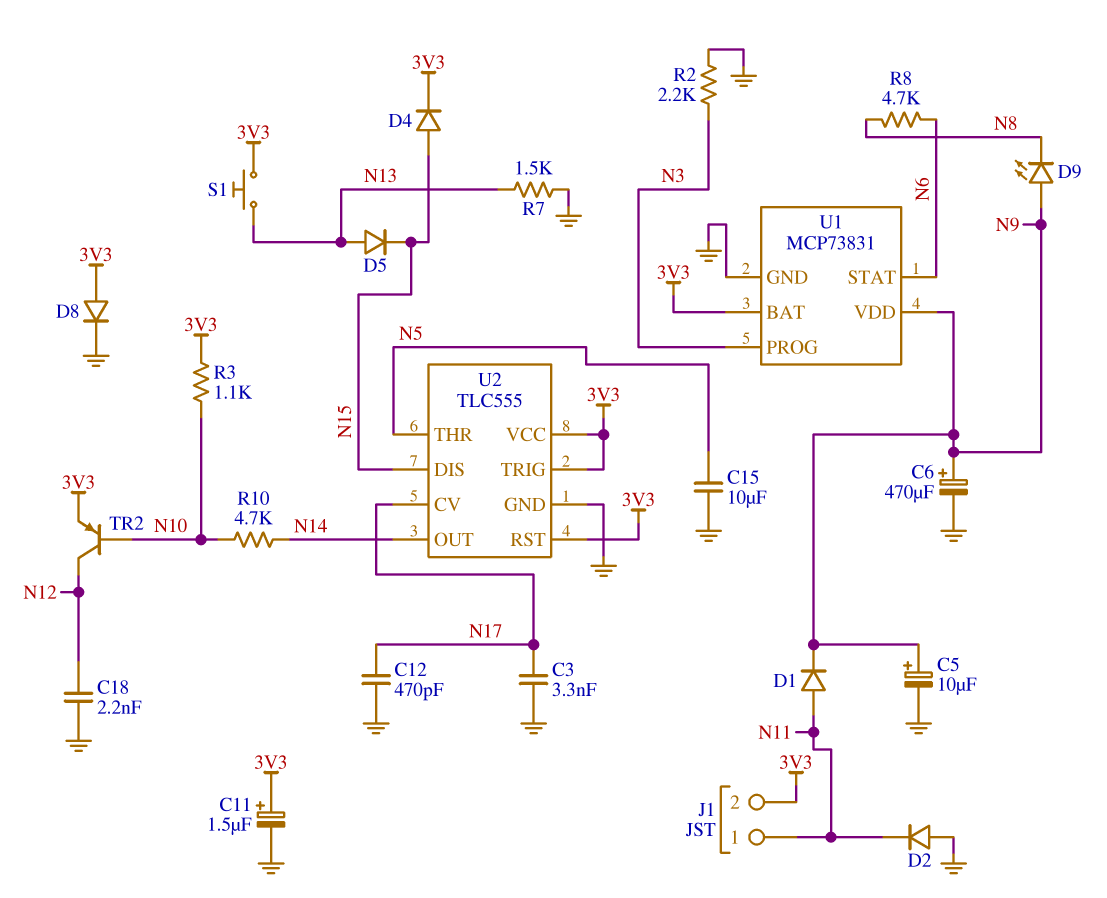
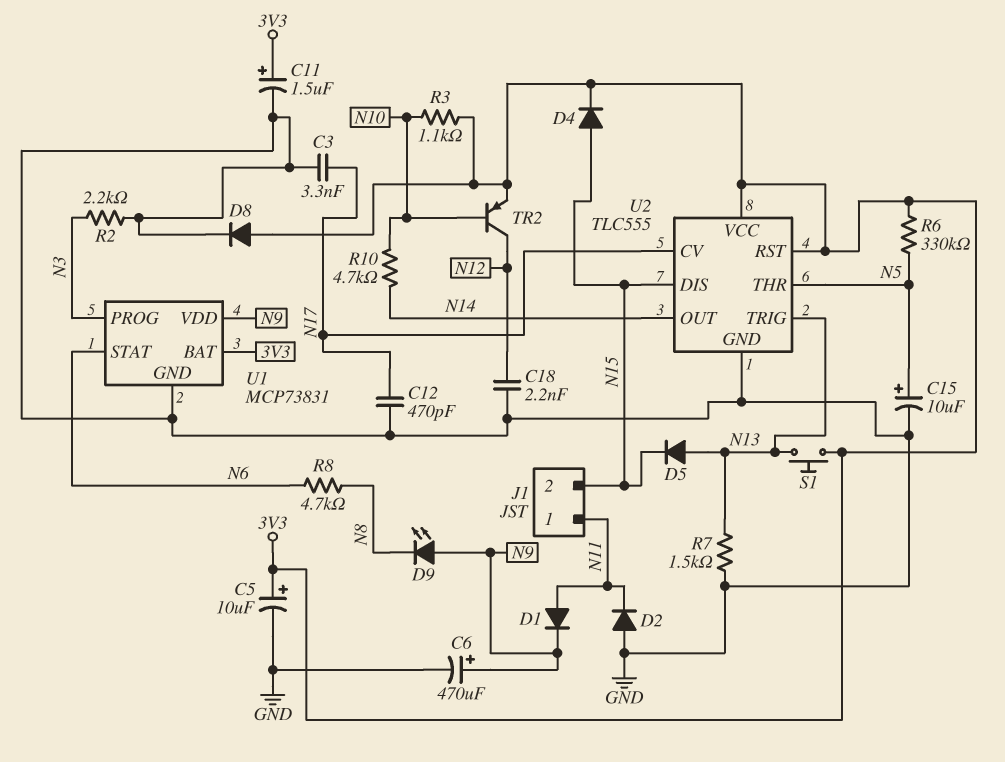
C5: 10uF (plus N9, minus GND) -> 10uF (plus 3V3, minus GND)
C15: 10uF (GND, N5) -> 10uF (plus N5, minus GND)
J1 pin 2: 3V3 -> N15
R6: none -> 330k (3V3, N5)
U2 pin TRIG: 3V3 -> N13

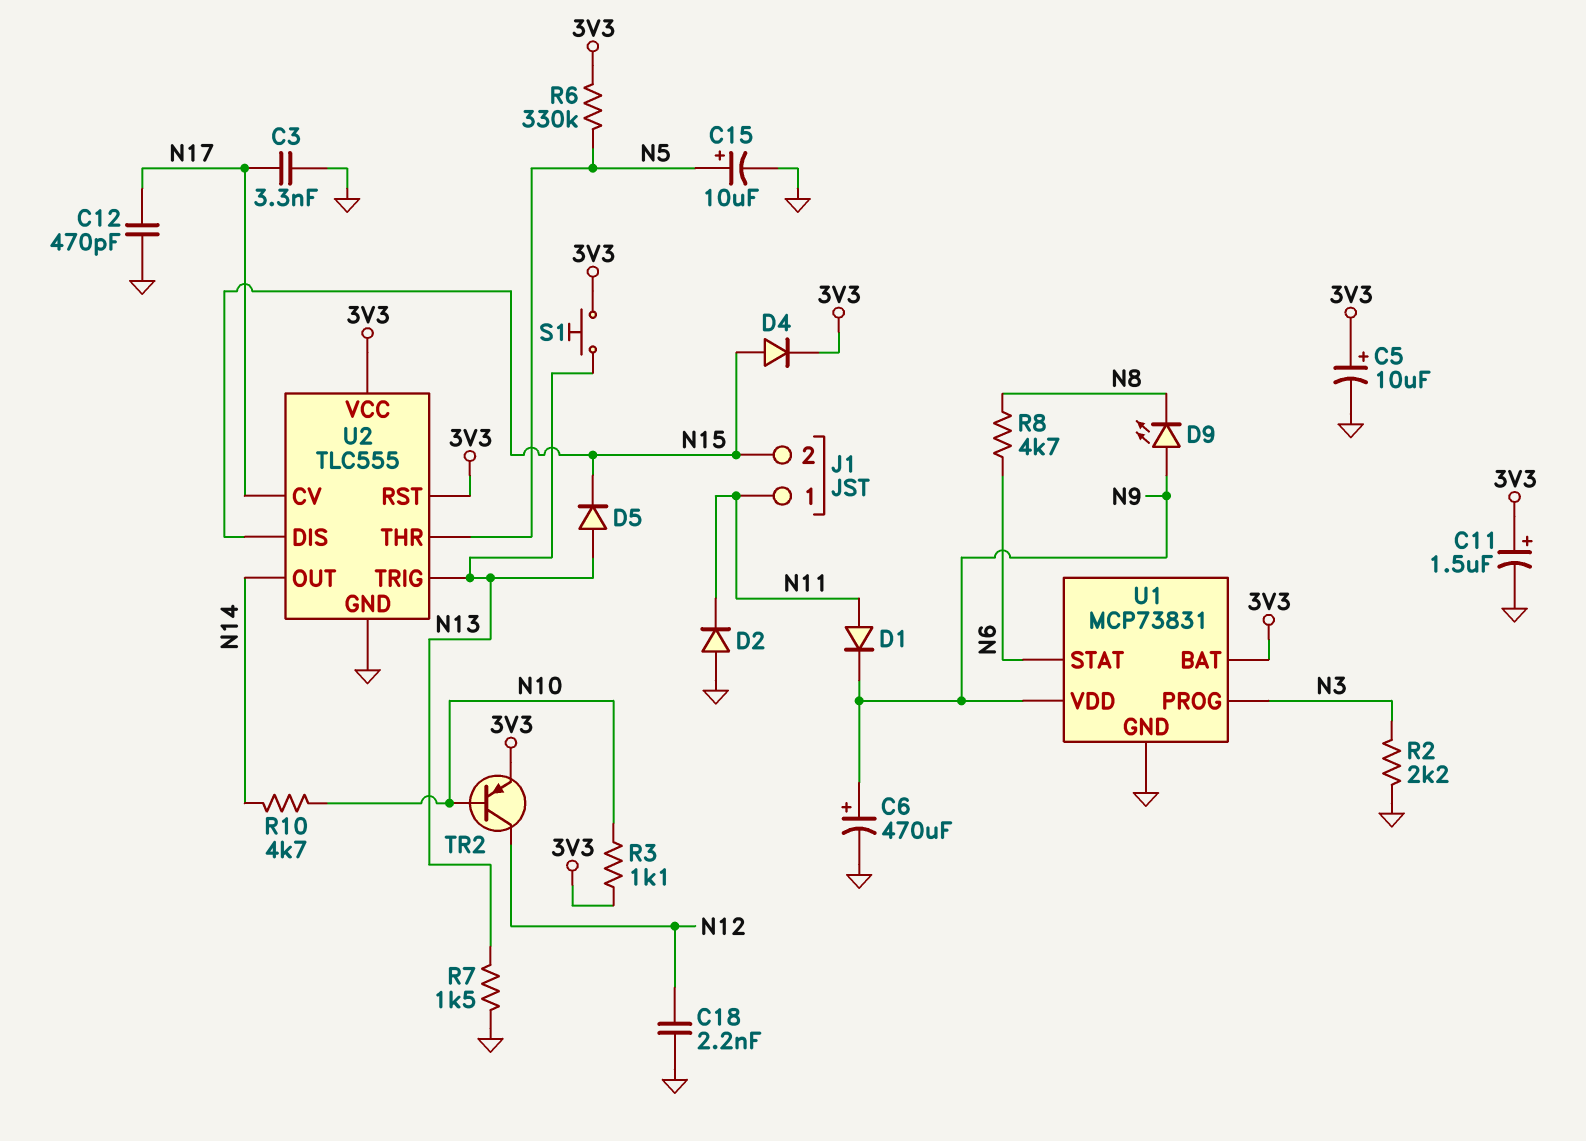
D8: diode (A 3V3, K GND) -> none

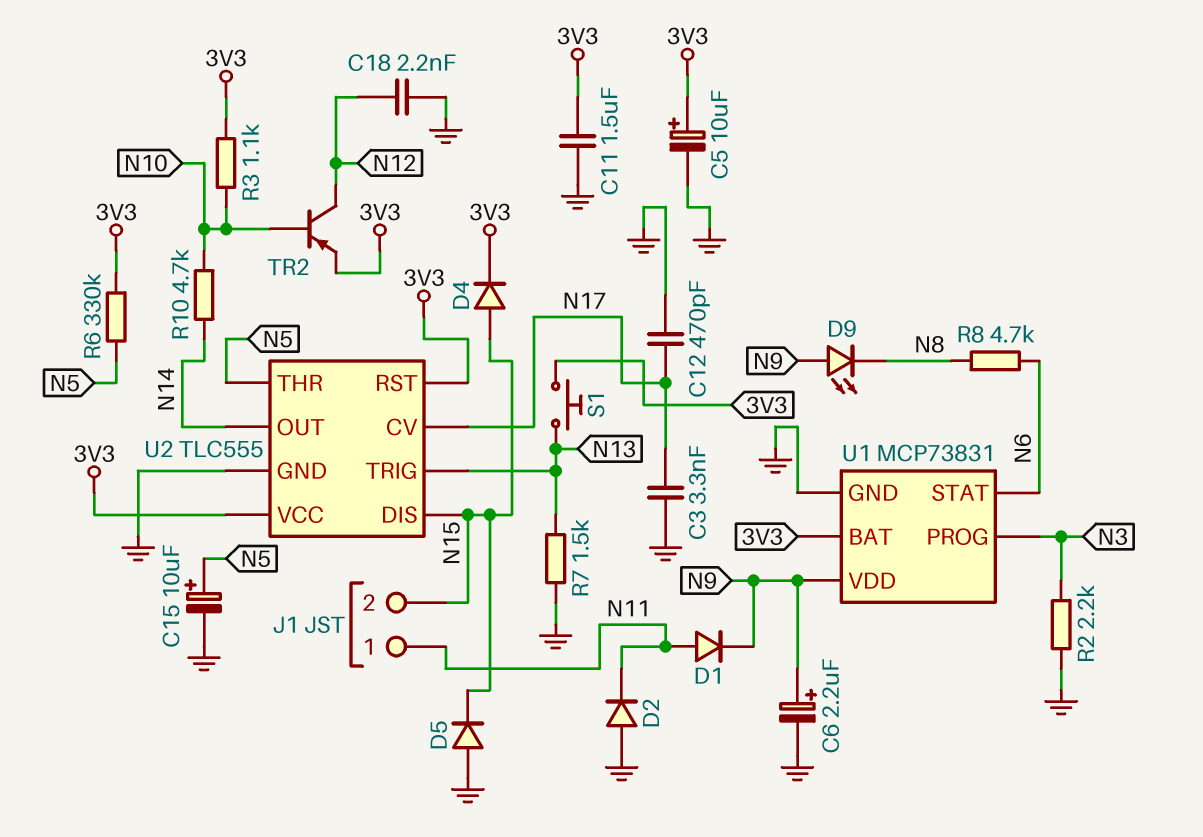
C6: 470uF (plus N9, minus GND) -> 2.2uF (plus N9, minus GND)
C11: 1.5uF (plus 3V3, minus GND) -> 1.5uF (3V3, GND)
D5: diode (A N13, K N15) -> diode (A GND, K N15)

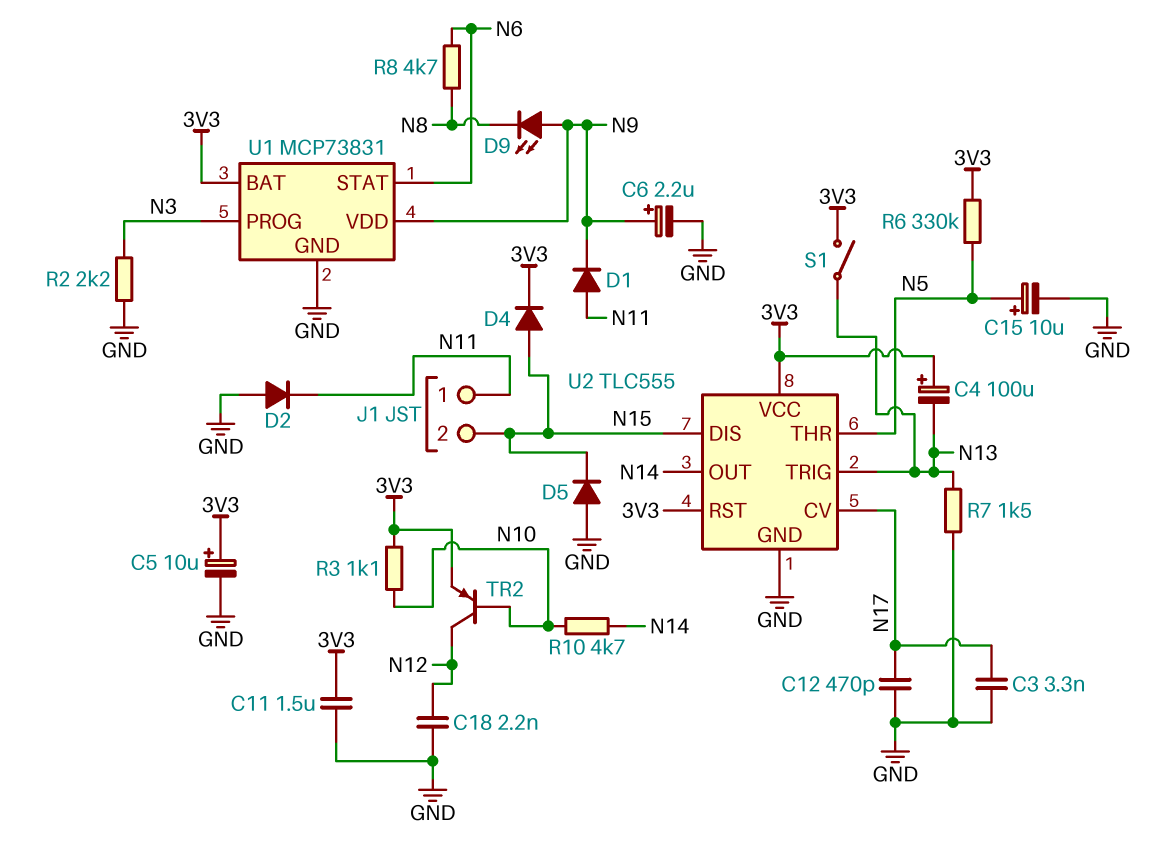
C4: none -> 100uF (plus 3V3, minus N13)
S1: button (3V3, N13) -> switch (3V3, N13)

